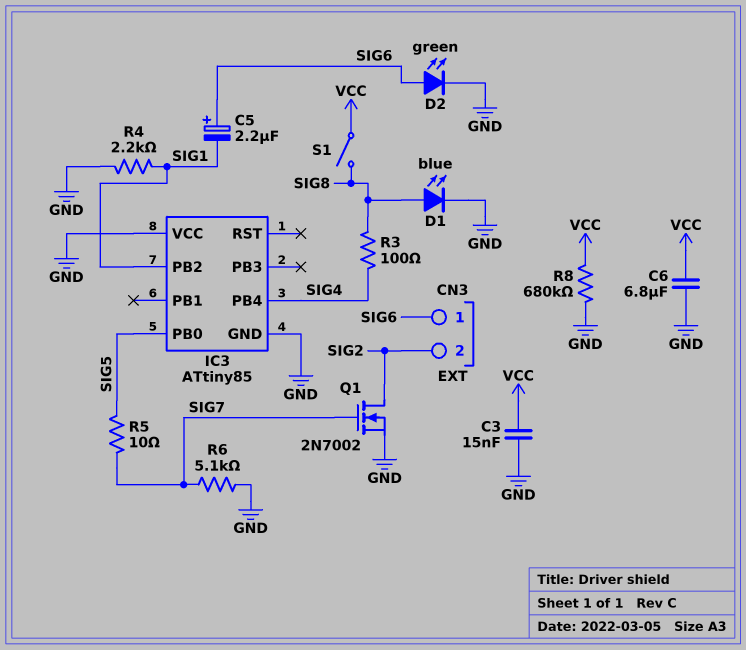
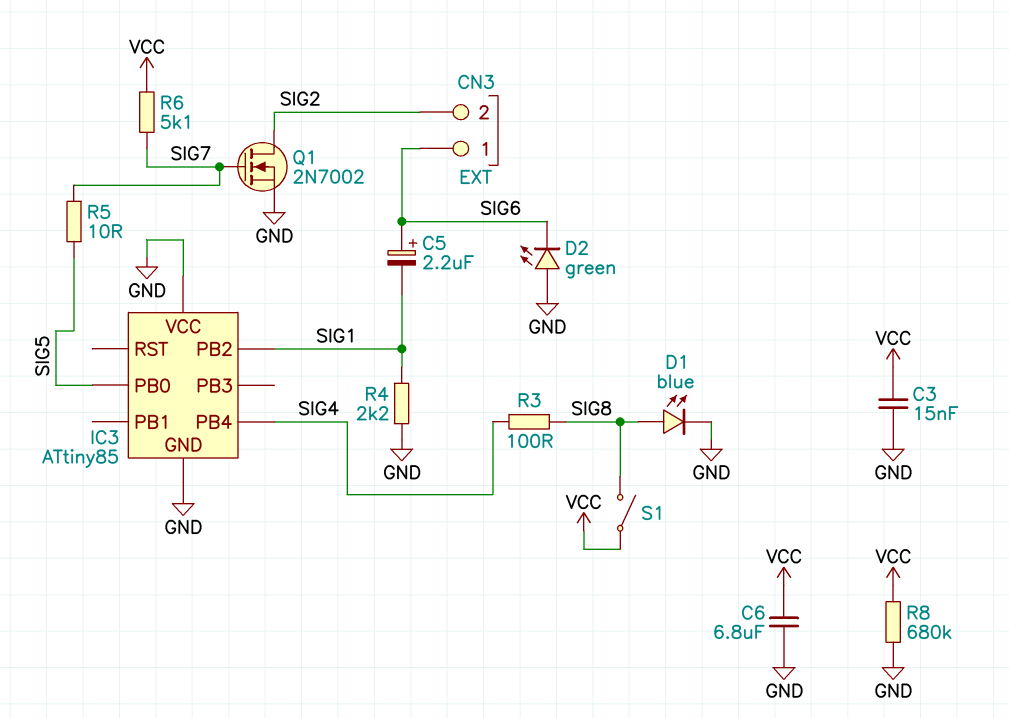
D2: LED green (A SIG6, K GND) -> LED green (A GND, K SIG6)
R6: 5.1k (GND, SIG7) -> 5.1k (SIG7, VCC)

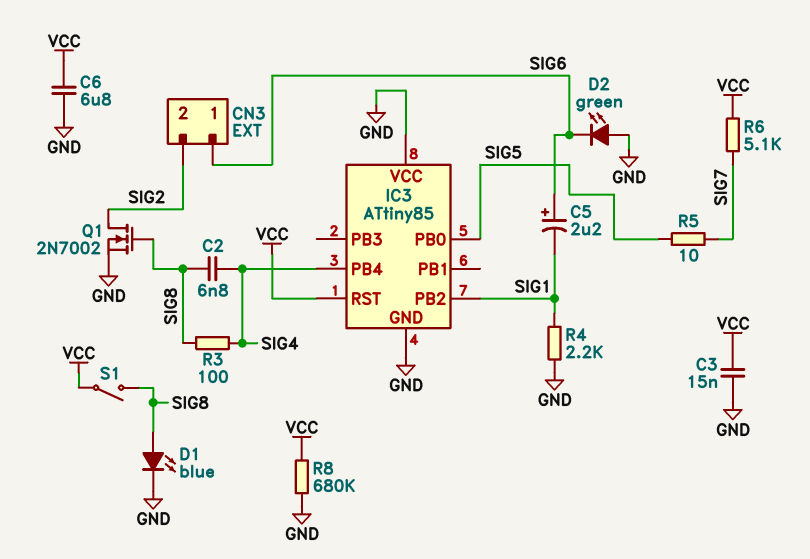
C2: none -> 6.8nF (SIG4, SIG8)
IC3 pin RST: none -> VCC
Q1: NMOS 2N7002 (G SIG7, D SIG2, S GND) -> NMOS 2N7002 (G SIG8, D SIG2, S GND)

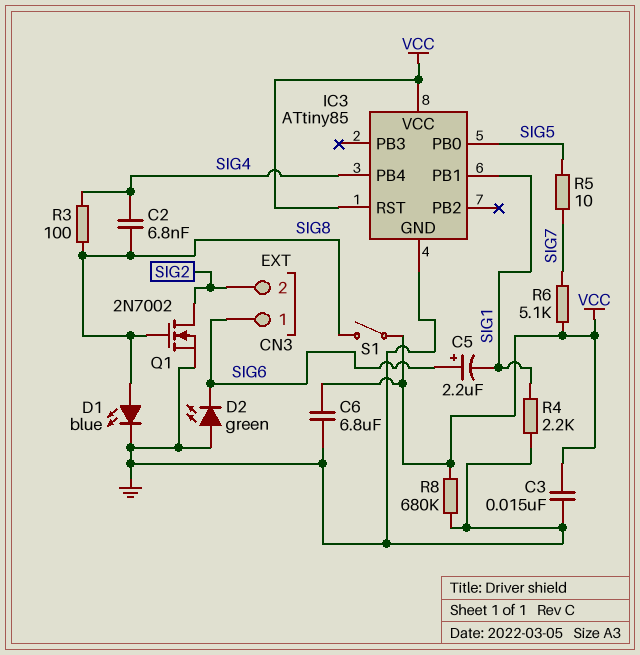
IC3 pin PB1: none -> SIG1
IC3 pin PB2: SIG1 -> none
IC3 pin VCC: GND -> VCC

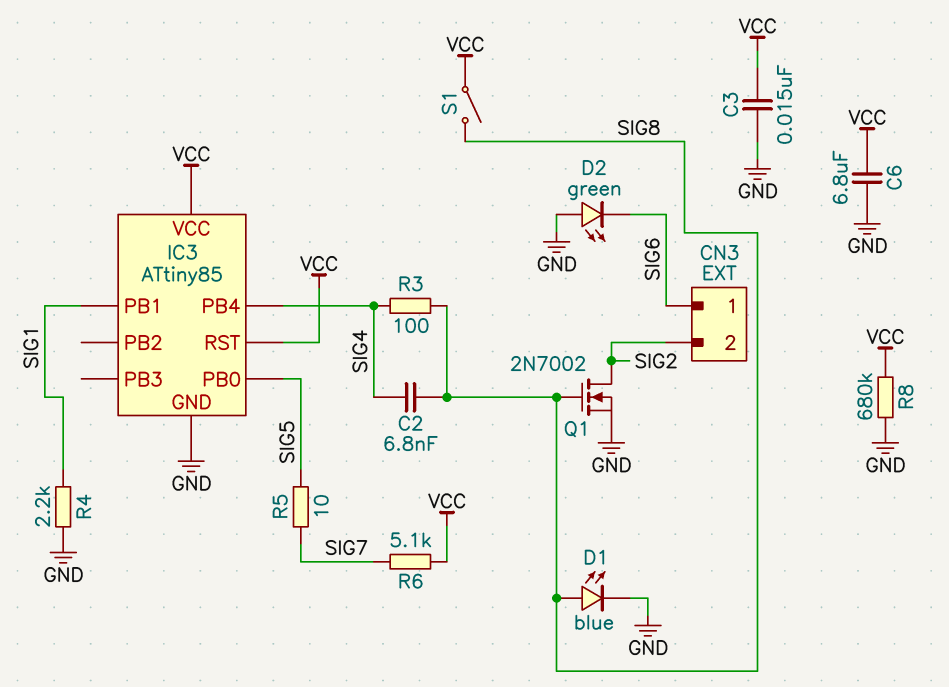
C5: 2.2uF (plus SIG6, minus SIG1) -> none

